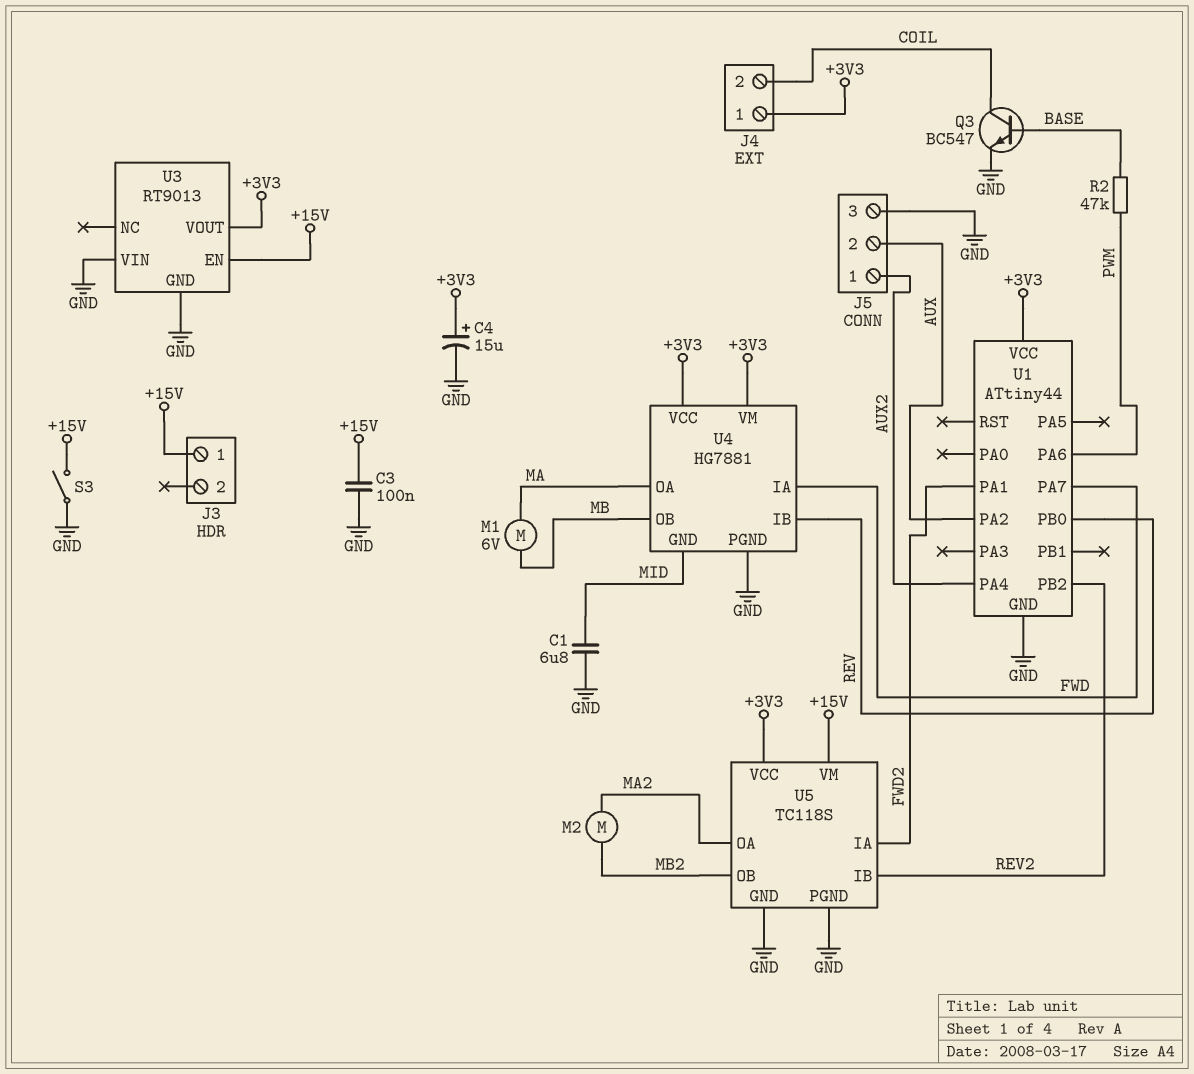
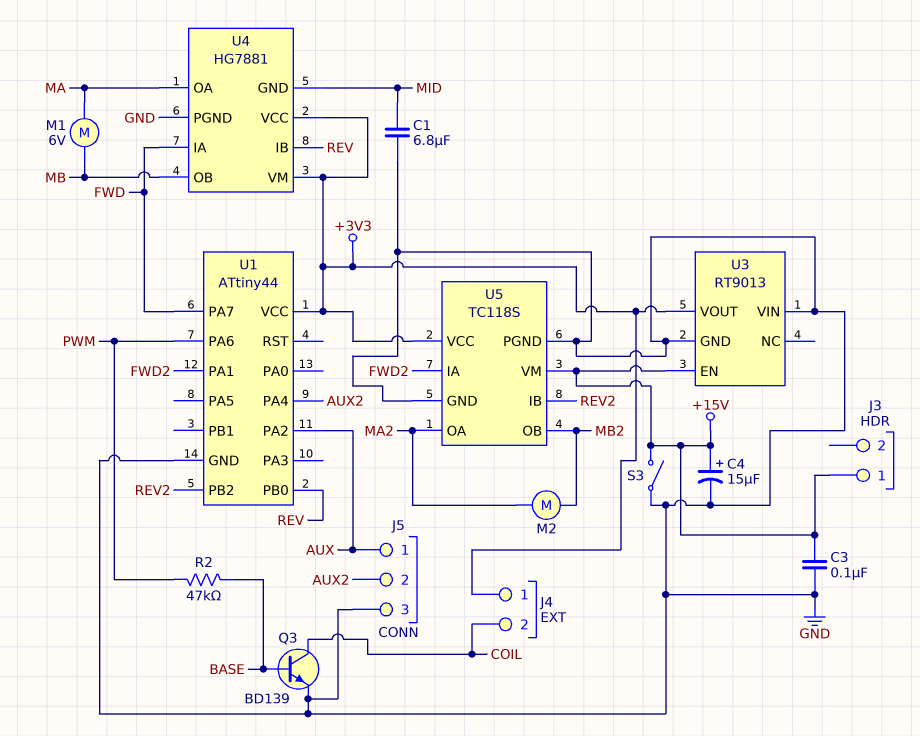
C4: 15uF (plus +3V3, minus GND) -> 15uF (plus +15V, minus GND)
J5 pin 1: AUX2 -> AUX
J5 pin 2: AUX -> AUX2
Q3: NPN BC547 (B BASE, C COIL, E GND) -> NPN BD139 (B BASE, C COIL, E GND)

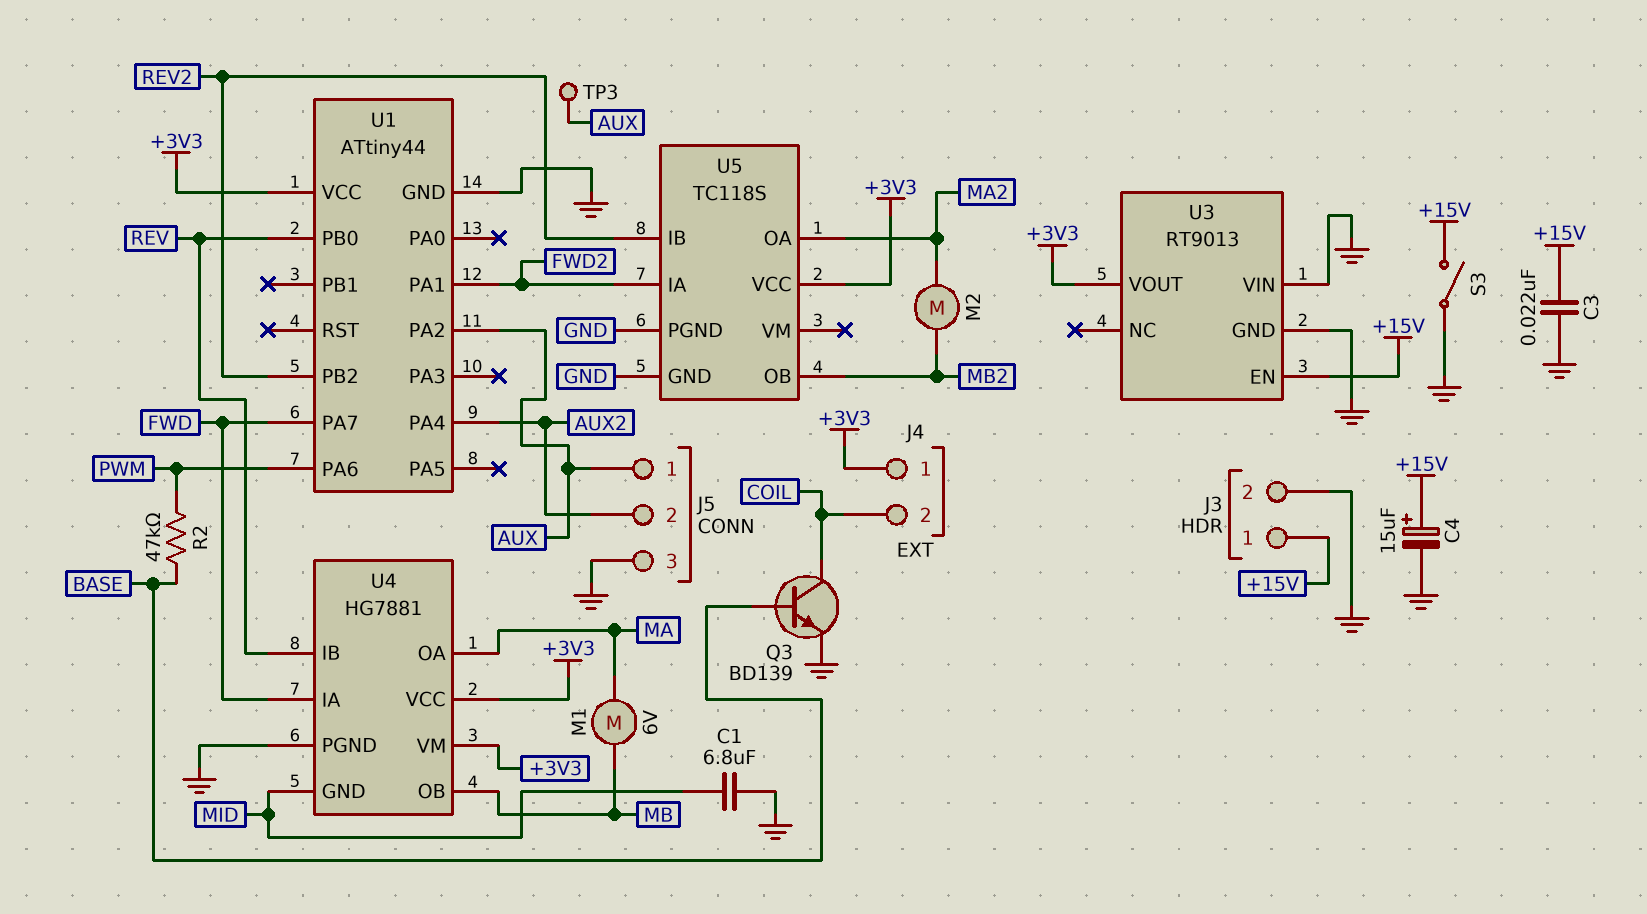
C3: 100nF (+15V, GND) -> 22nF (+15V, GND)
J3 pin 2: none -> GND
TP3: none -> test point (AUX)
U5 pin VM: +15V -> none

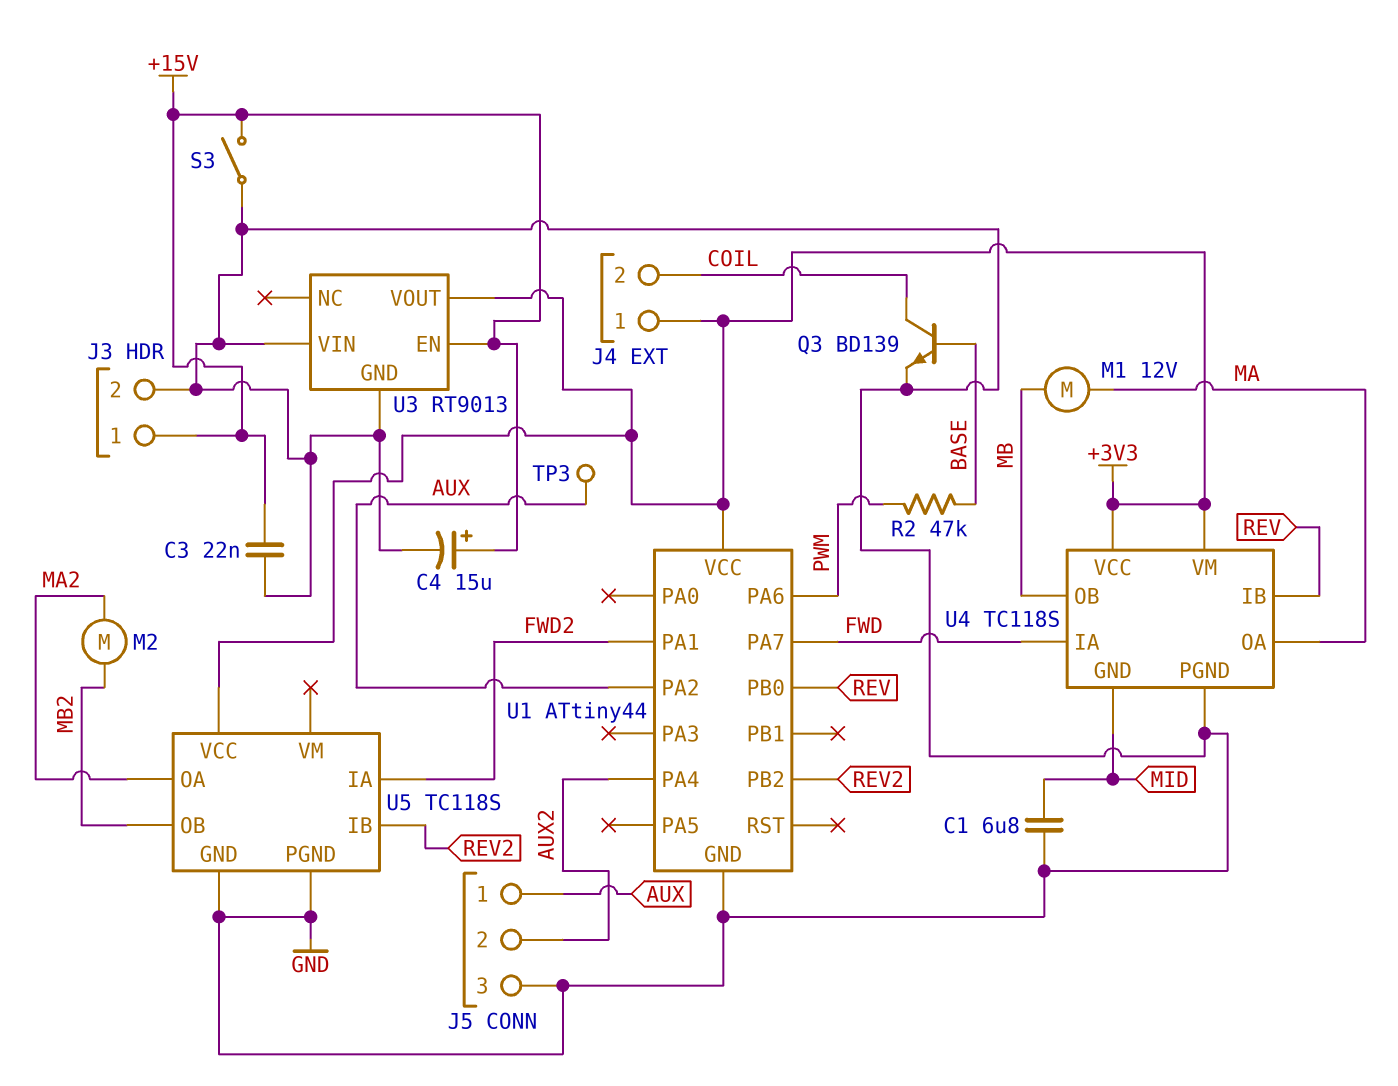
M1: motor 6V (MA, MB) -> motor 12V (MA, MB)
U4: HG7881 -> TC118S

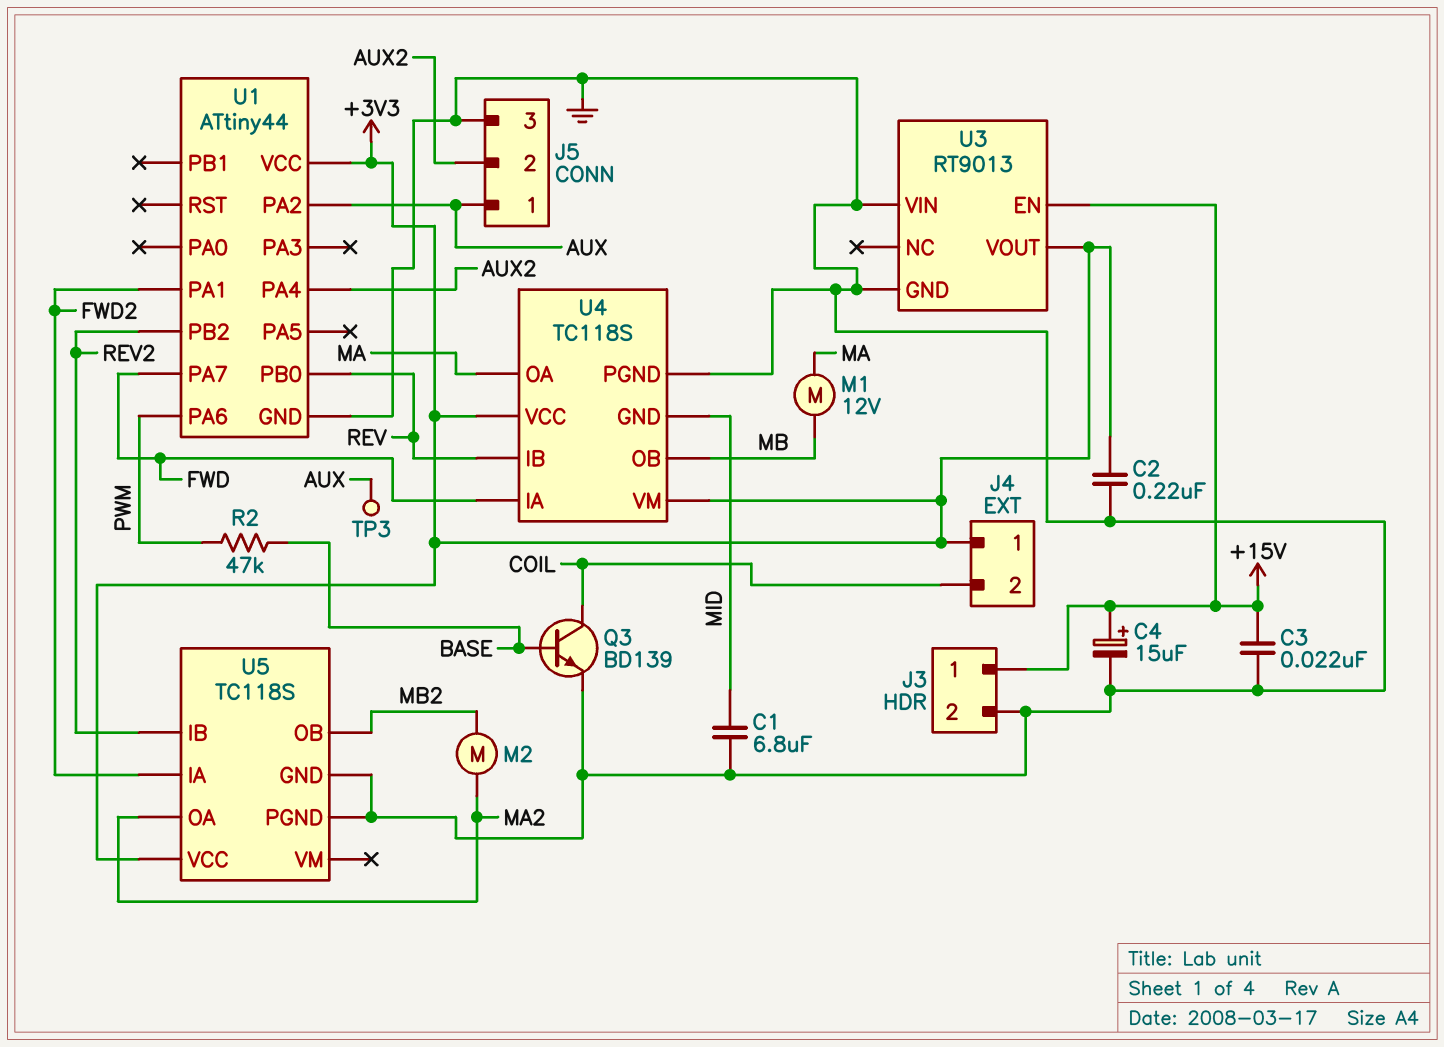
C2: none -> 220nF (+3V3, GND)
S3: switch (+15V, GND) -> none

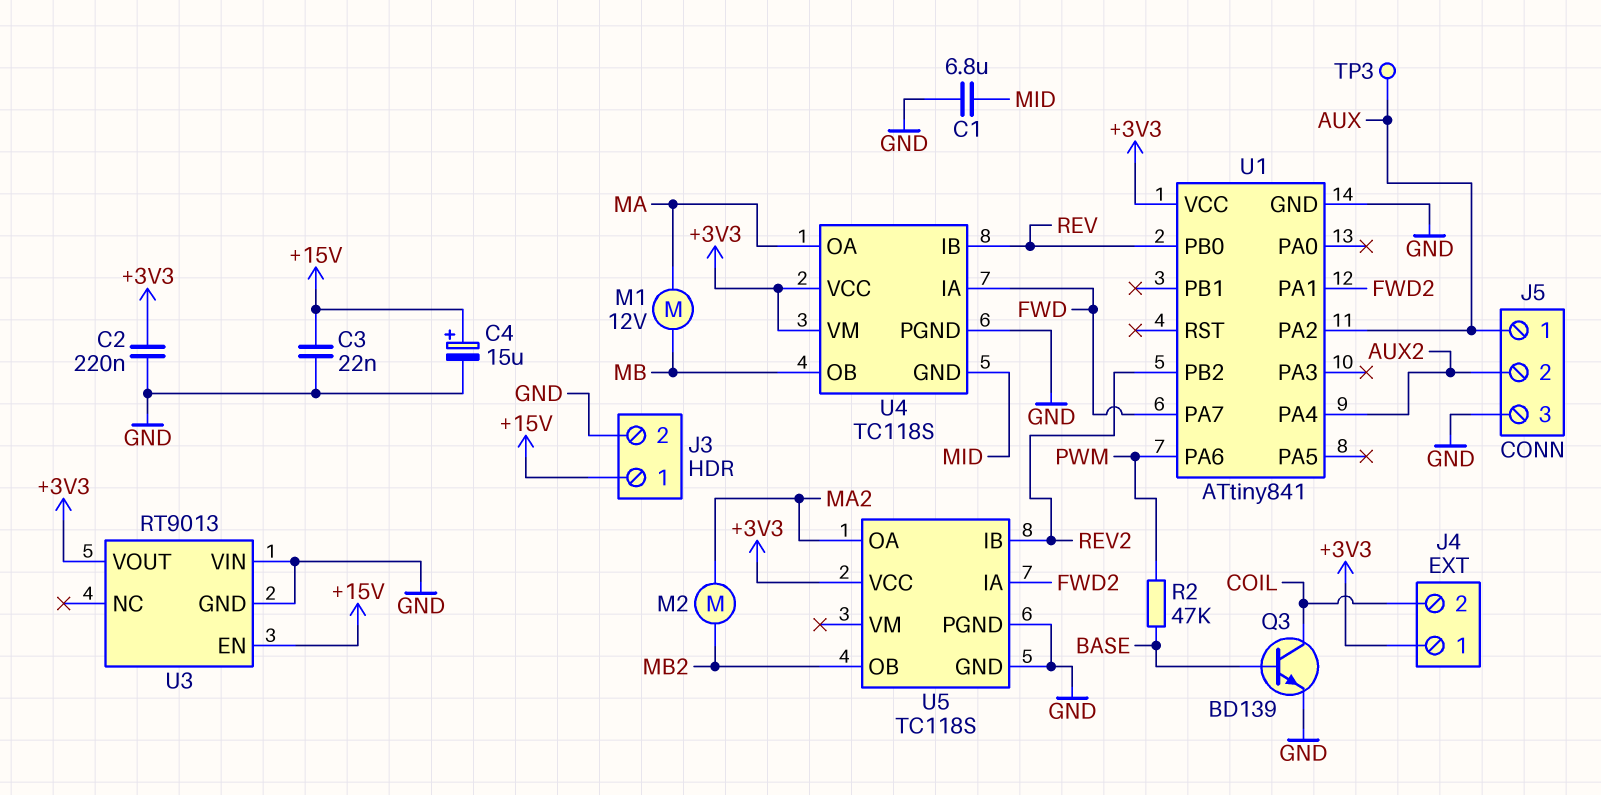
U1: ATtiny44 -> ATtiny841

